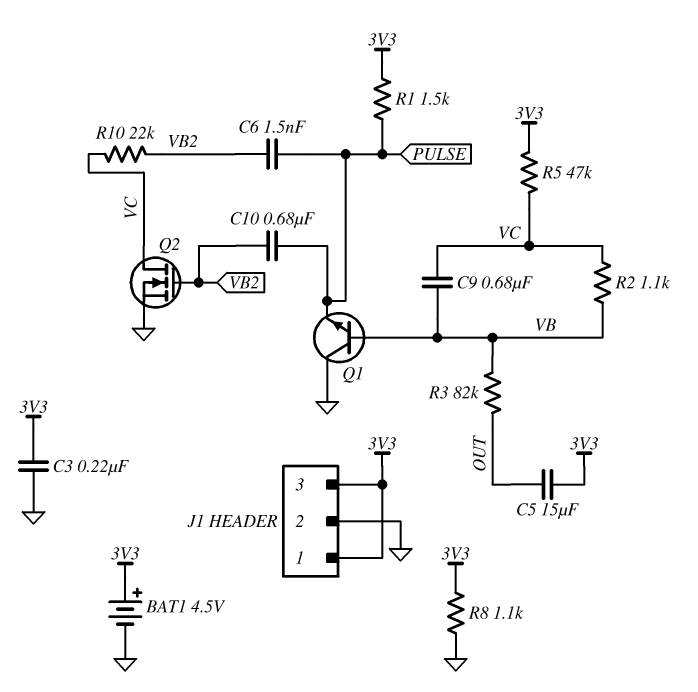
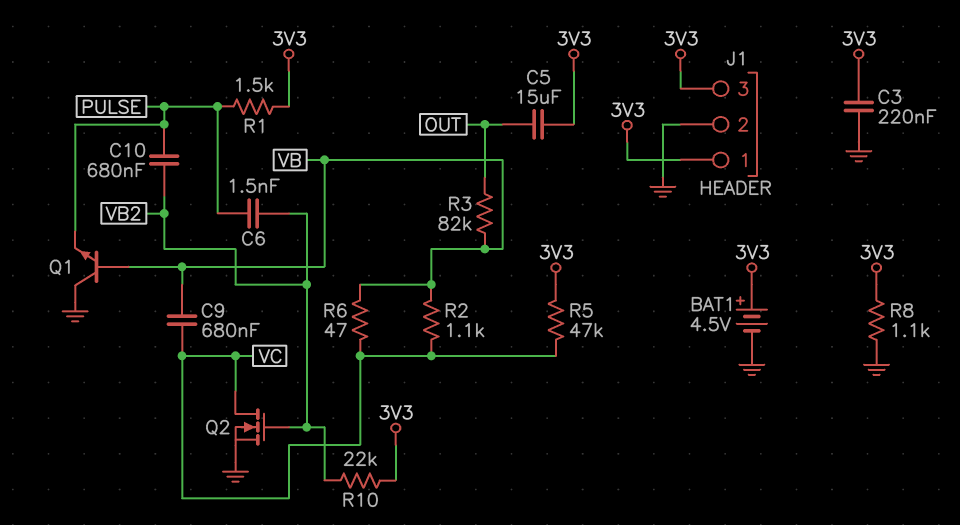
R6: none -> 47 (VB, VC)
R10: 22k (VB2, VC) -> 22k (3V3, VB2)

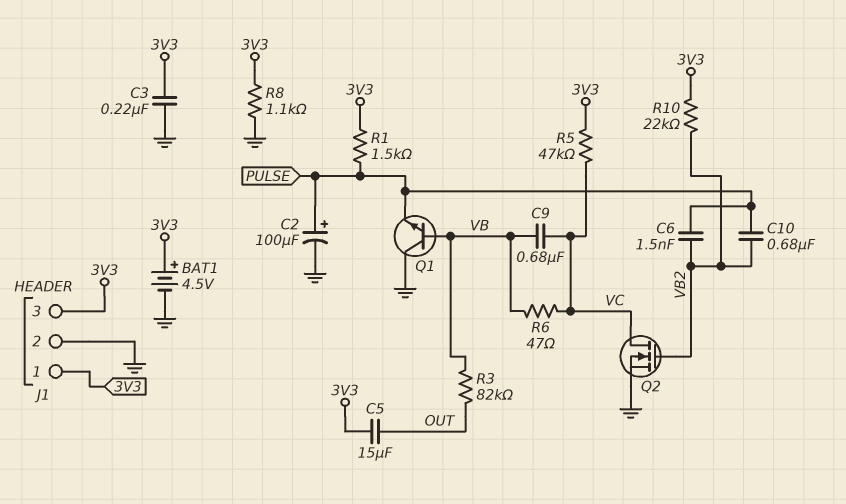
C2: none -> 100uF (plus PULSE, minus GND)
R2: 1.1k (VB, VC) -> none

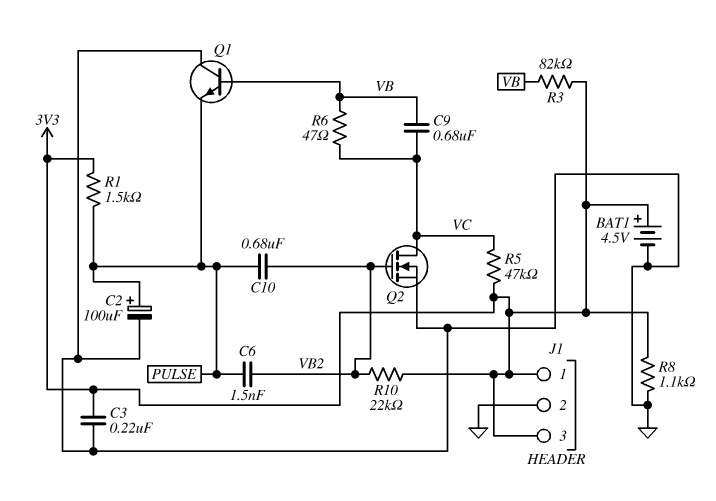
C5: 15uF (3V3, OUT) -> none
R3: 82k (OUT, VB) -> 82k (3V3, VB)

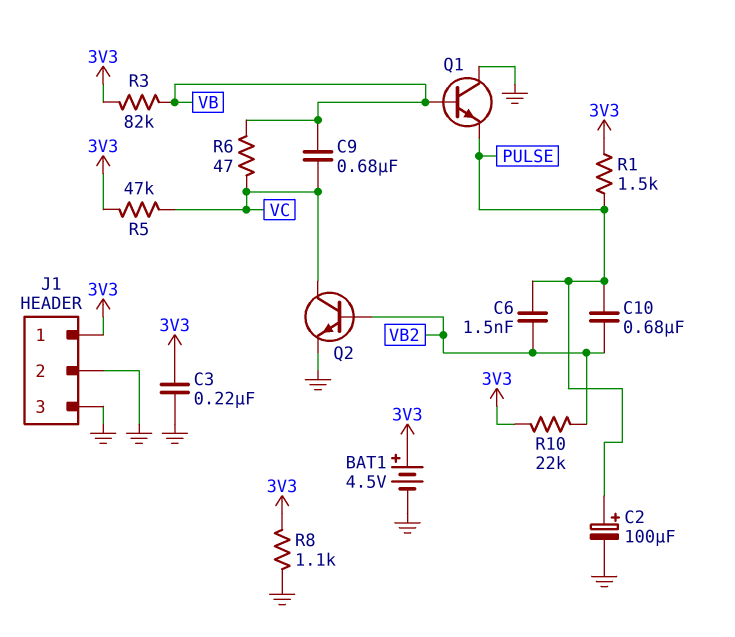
J1 pin 3: 3V3 -> GND
Q2: NMOS (G VB2, D VC, S GND) -> NPN (B VB2, C VC, E GND)

